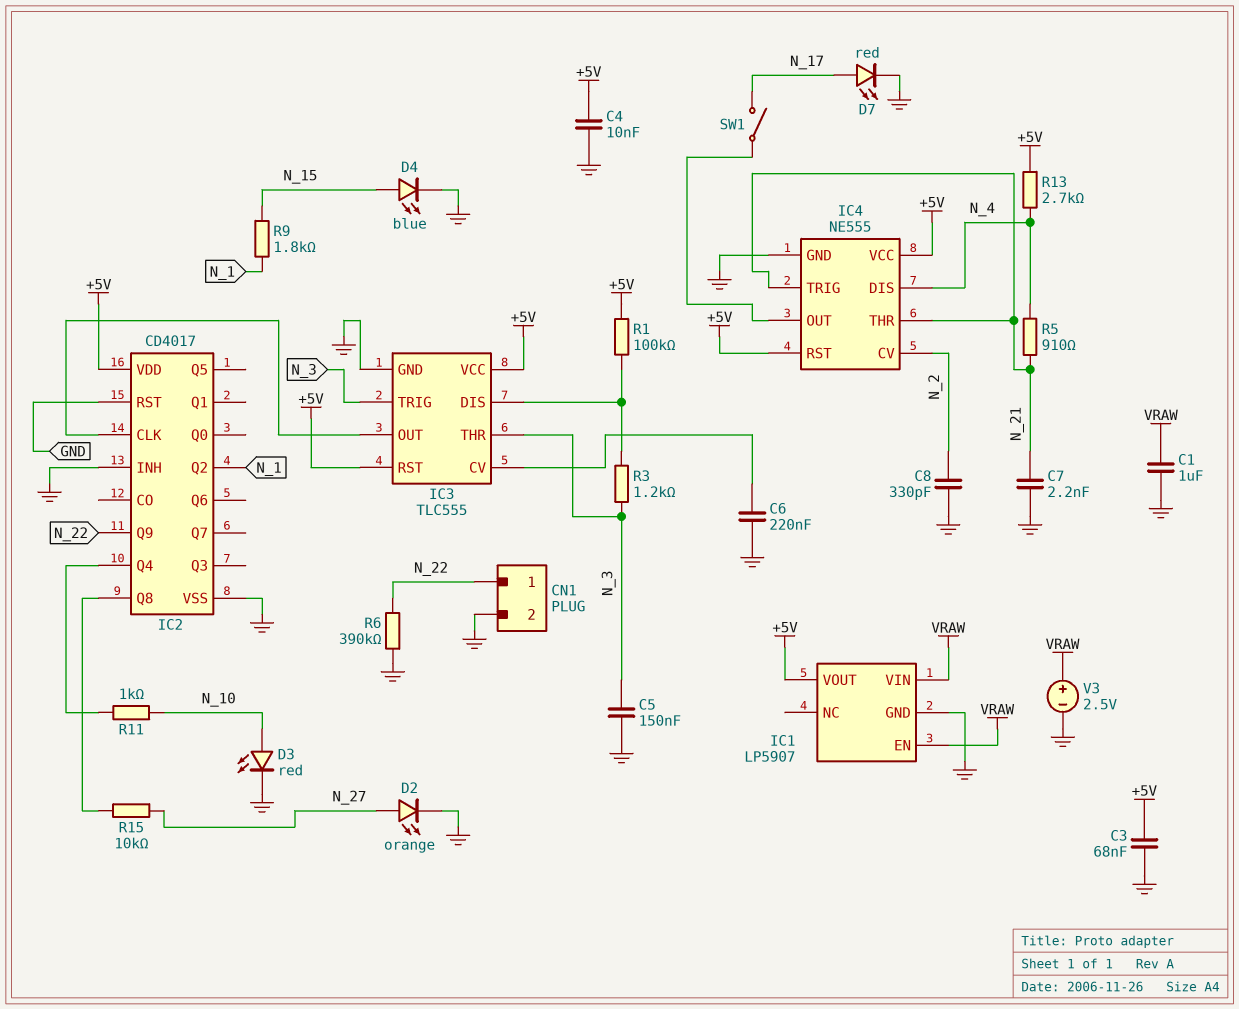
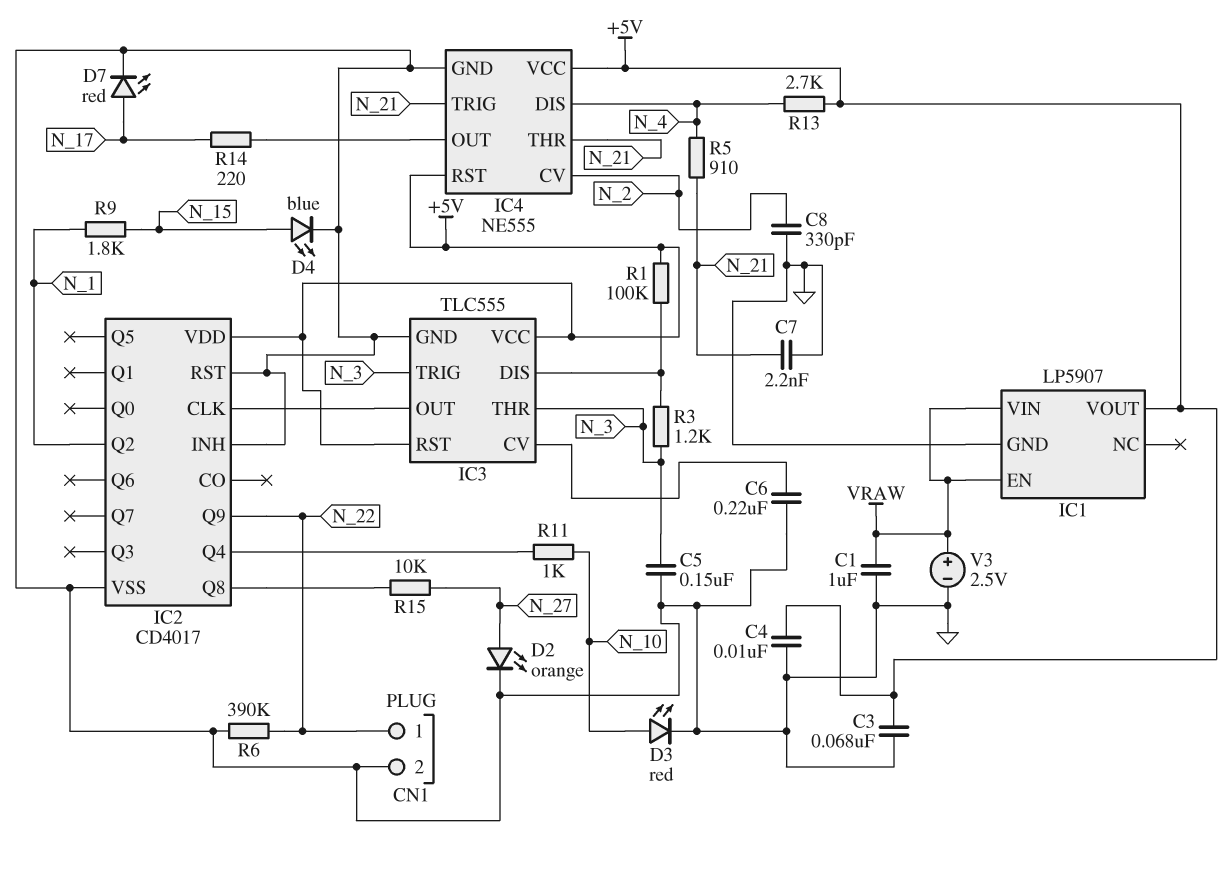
R14: none -> 220 (IC4/OUT, N_17)
SW1: switch (IC4/OUT, N_17) -> none

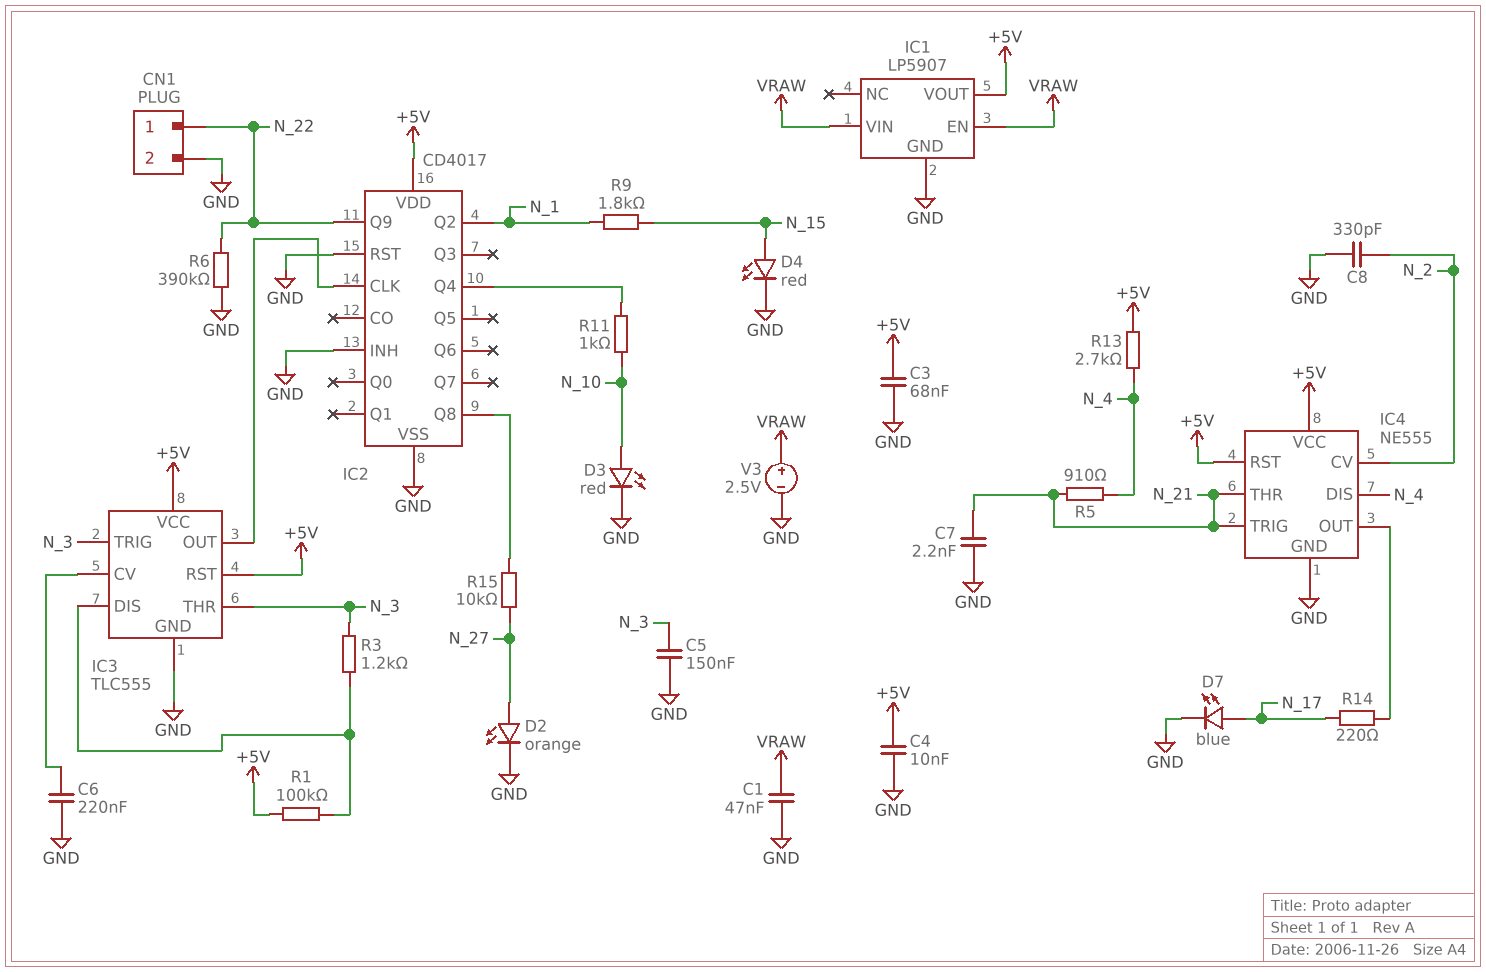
C1: 1uF (GND, VRAW) -> 47nF (GND, VRAW)
D4: LED blue (A N_15, K GND) -> LED red (A N_15, K GND)
D7: LED red (A N_17, K GND) -> LED blue (A N_17, K GND)

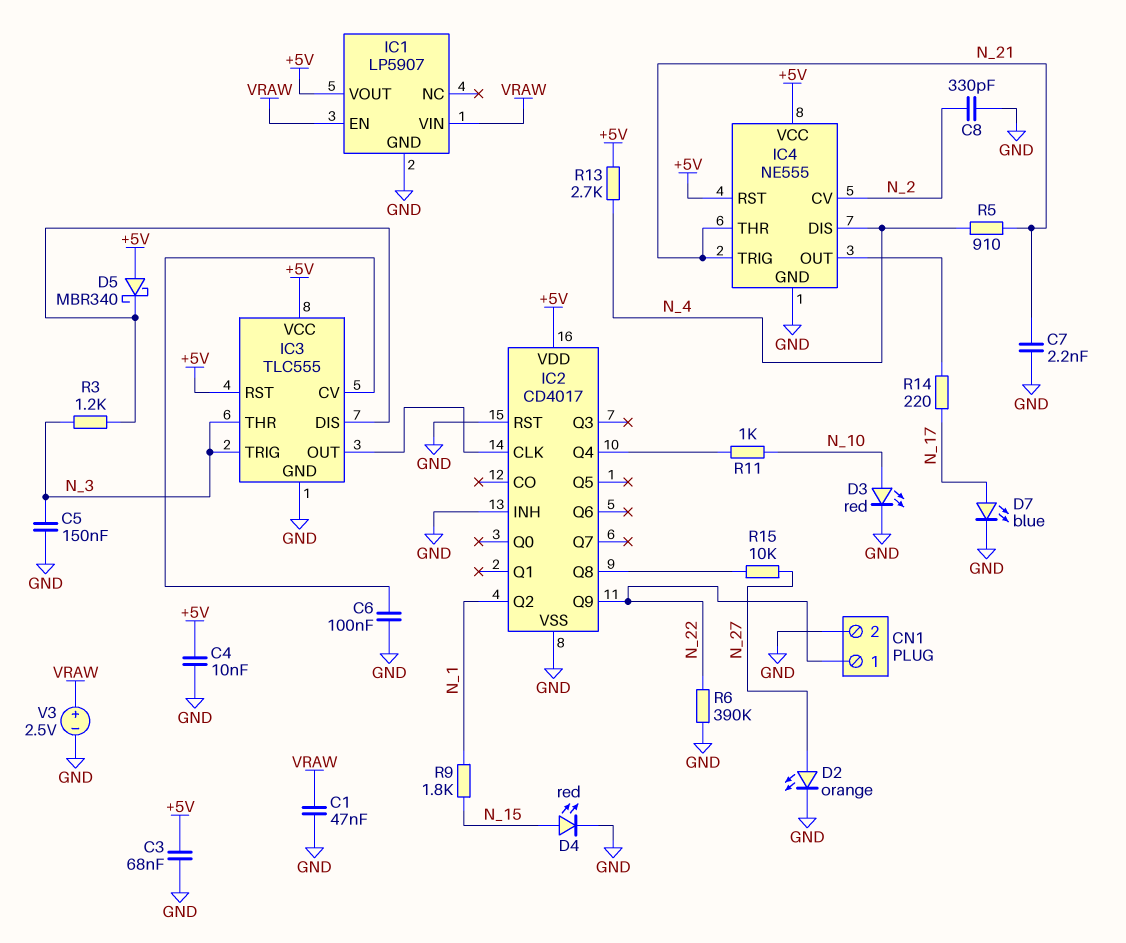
C6: 220nF (GND, IC3/CV) -> 100nF (GND, IC3/CV)
D5: none -> schottky MBR340 (A +5V, K IC3/DIS)
R1: 100k (+5V, IC3/DIS) -> none

